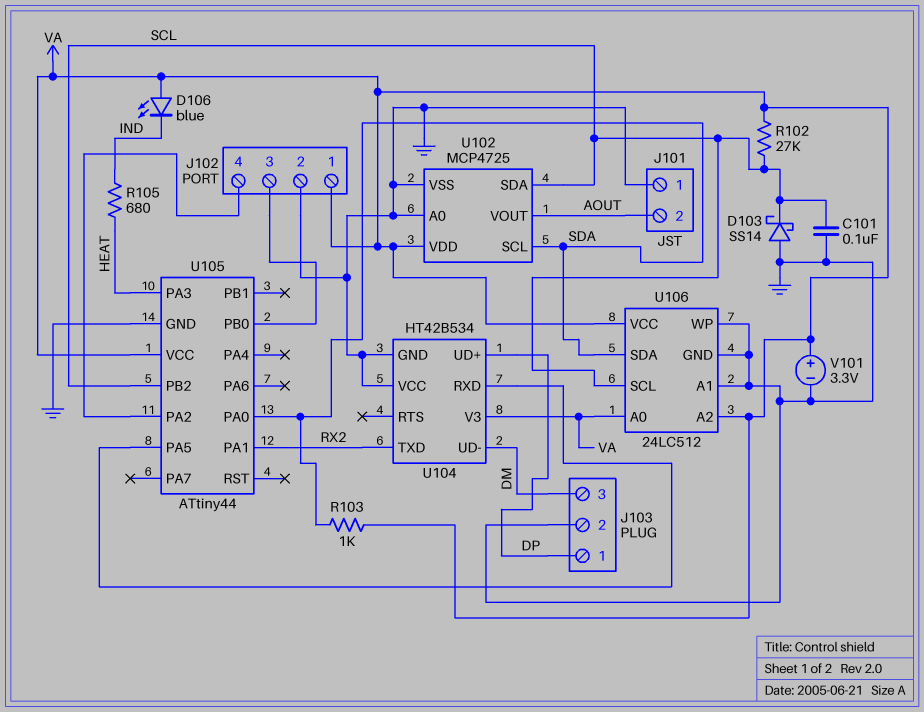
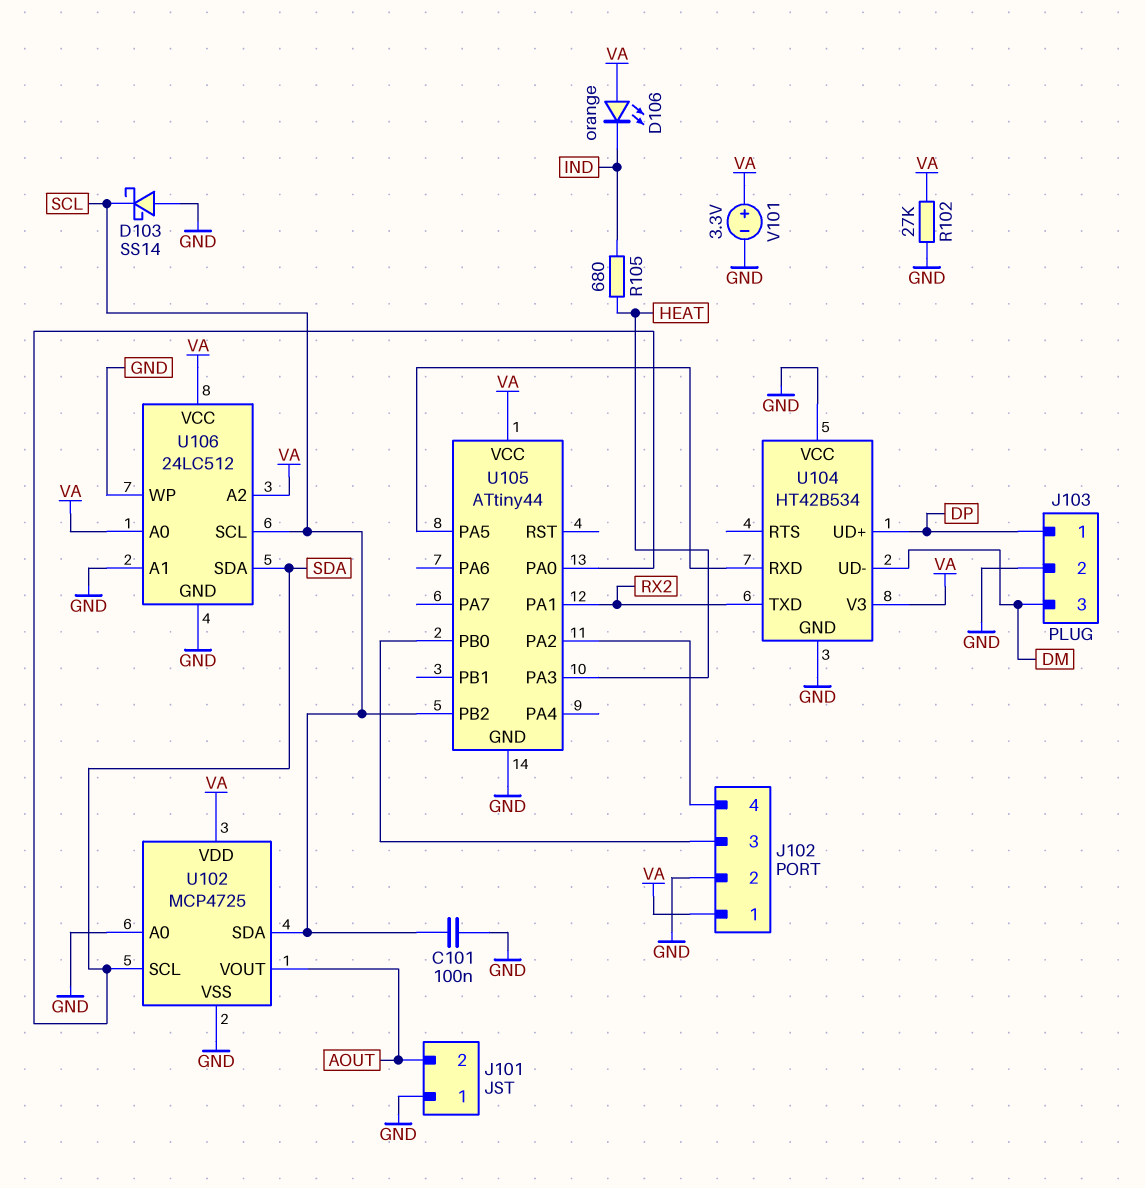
D106: LED blue (A VA, K IND) -> LED orange (A VA, K IND)
R102: 27k (SCL, VA) -> 27k (GND, VA)
R103: 1k (SDA, VA) -> none

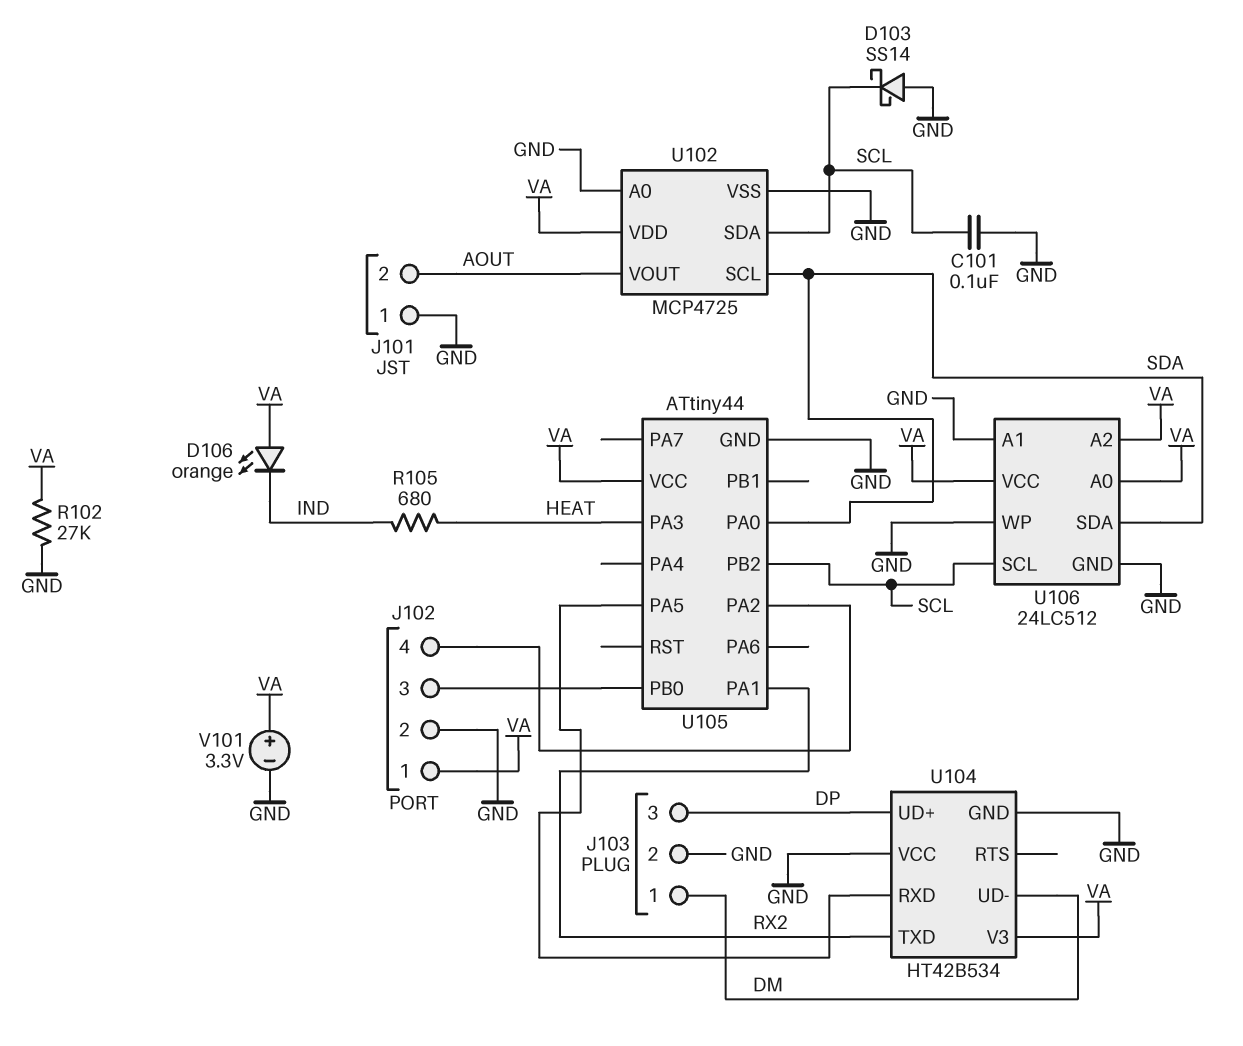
J103 pin 1: DP -> DM
J103 pin 3: DM -> DP

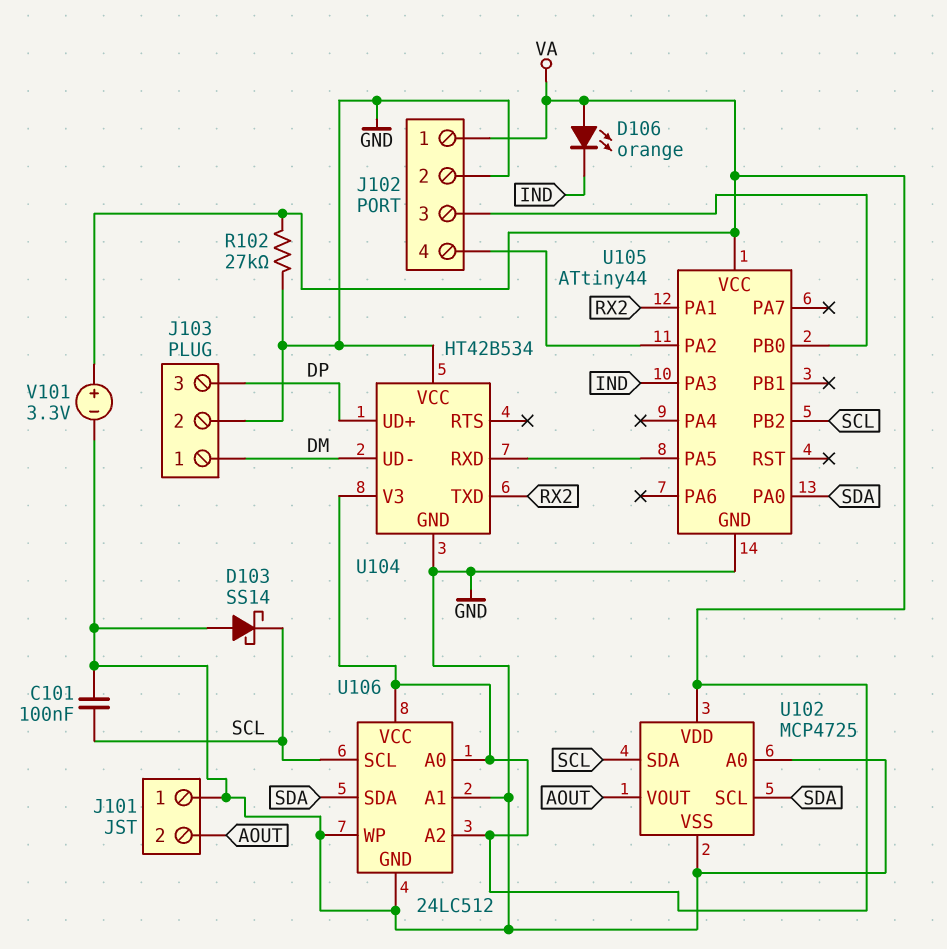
R105: 680 (HEAT, IND) -> none
U105 pin PA3: HEAT -> IND

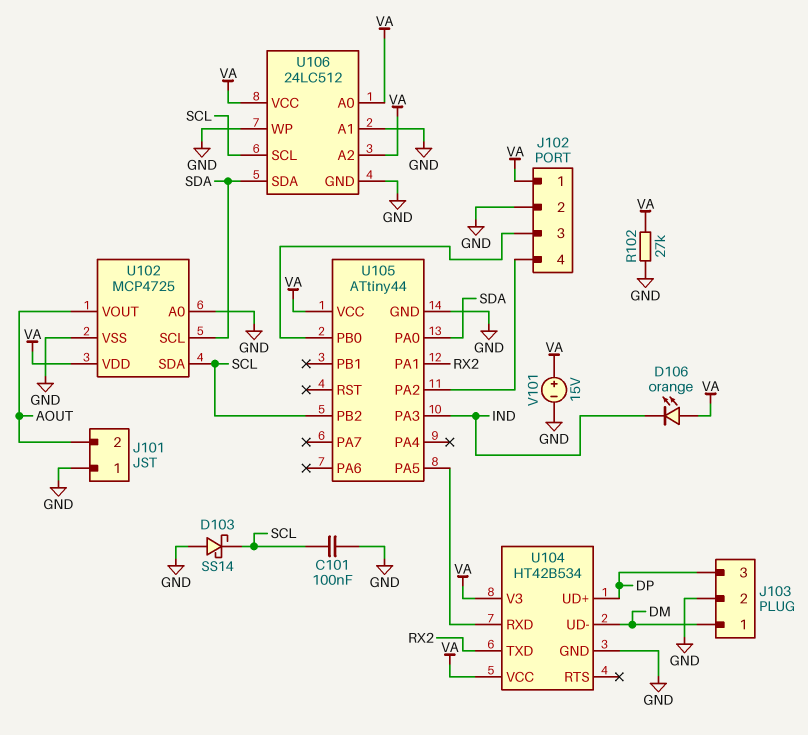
U104 pin VCC: GND -> VA
V101: 3.3V (plus VA, minus GND) -> 15V (plus VA, minus GND)

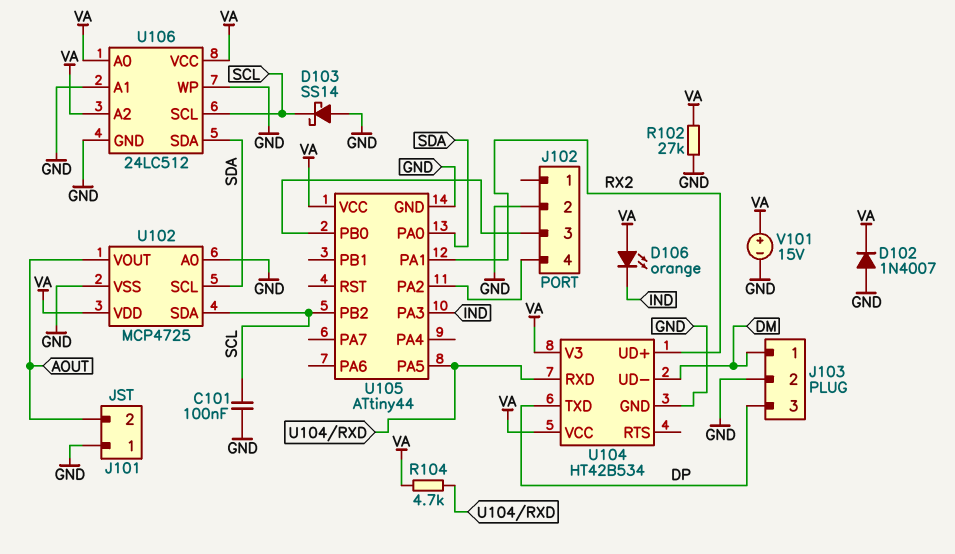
D102: none -> diode 1N4007 (A GND, K VA)
J102 pin 1: VA -> none
R104: none -> 4.7k (U104/RXD, VA)
U104 pin TXD: RX2 -> DP
U104 pin UD+: DP -> RX2

